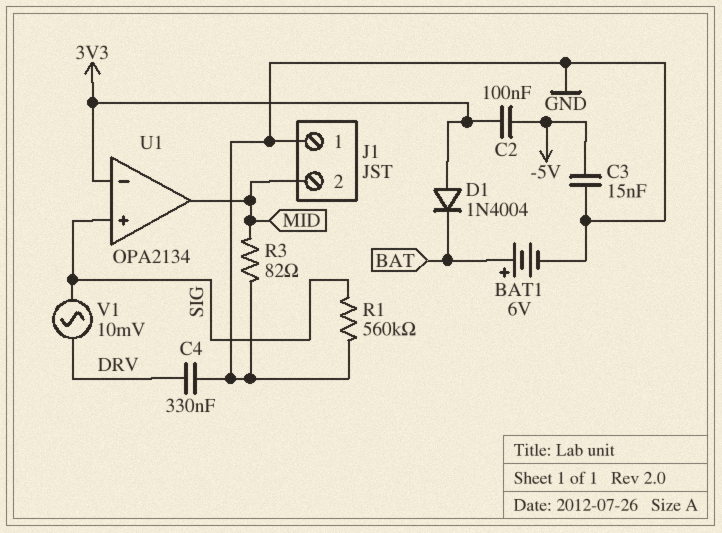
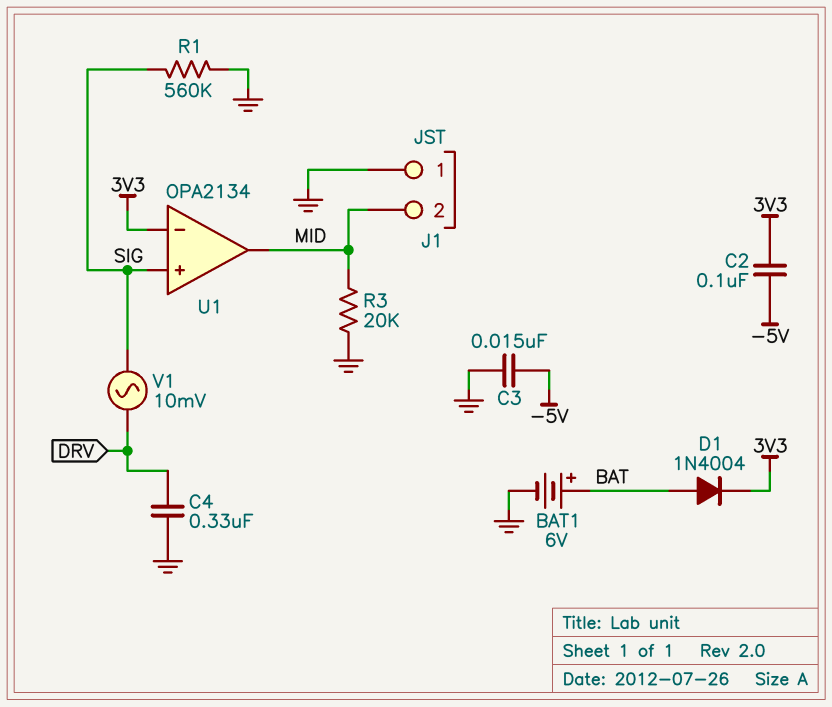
D1: diode 1N4004 (A 3V3, K BAT) -> diode 1N4004 (A BAT, K 3V3)
R3: 82 (GND, MID) -> 20k (GND, MID)

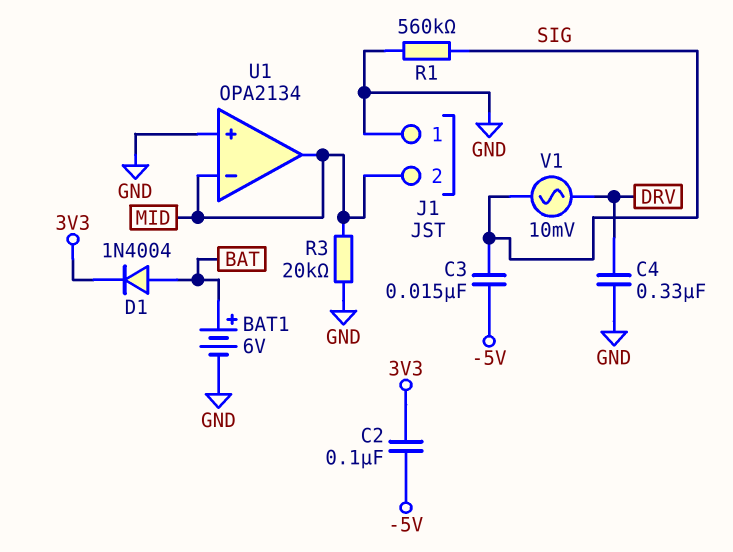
C3: 15nF (-5V, GND) -> 15nF (-5V, SIG)
U1 pin in+: SIG -> GND
U1 pin in-: 3V3 -> MID

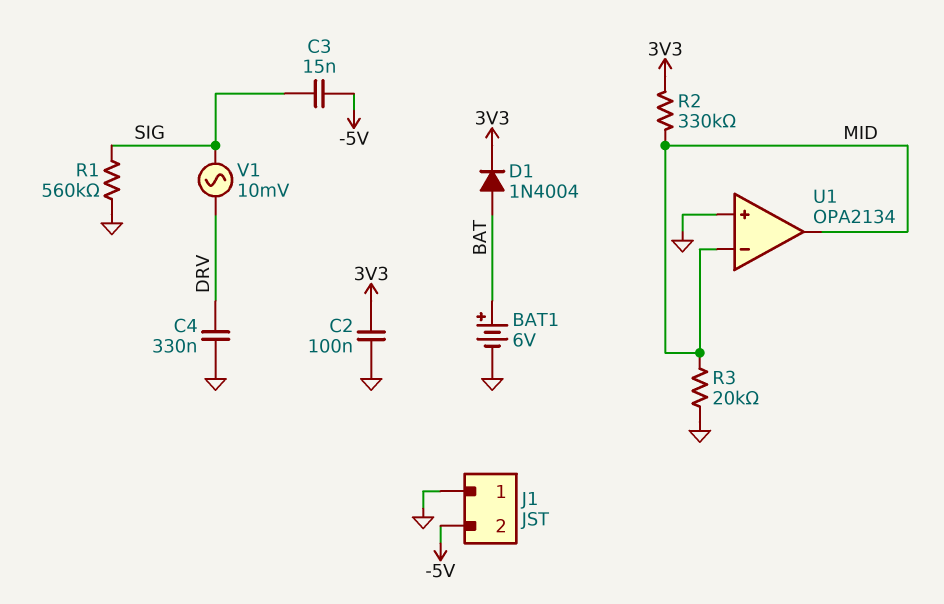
C2: 100nF (-5V, 3V3) -> 100nF (3V3, GND)
J1 pin 2: MID -> -5V
R2: none -> 330k (3V3, MID)

